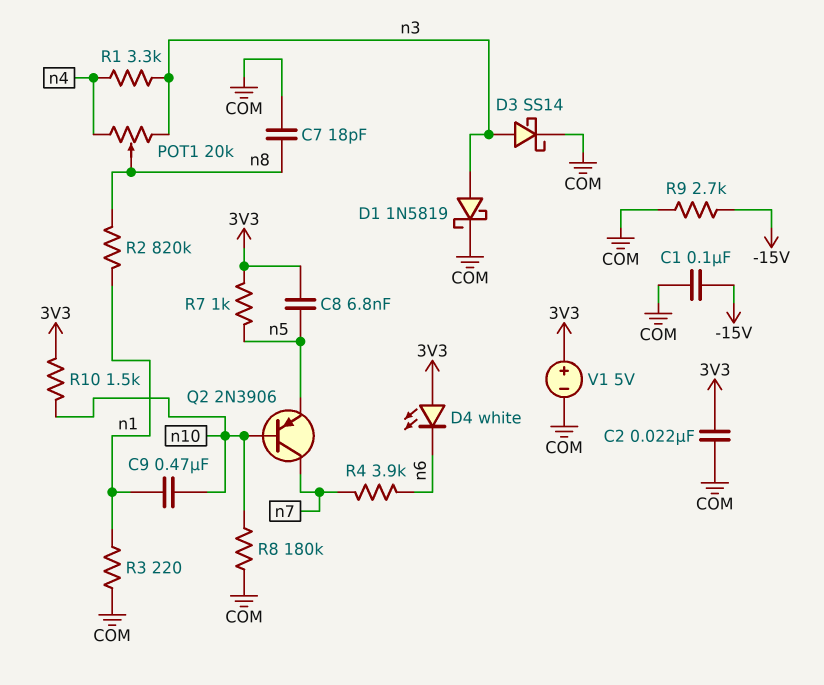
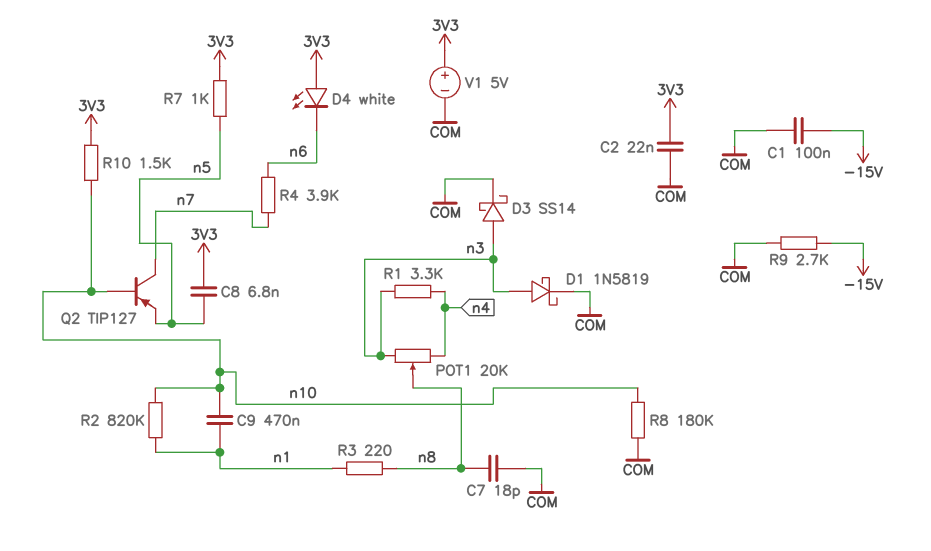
Q2: PNP 2N3906 (B n10, C n7, E n5) -> PNP TIP127 (B n10, C n7, E n5)
R2: 820k (n1, n8) -> 820k (n1, n10)
R3: 220 (COM, n1) -> 220 (n1, n8)

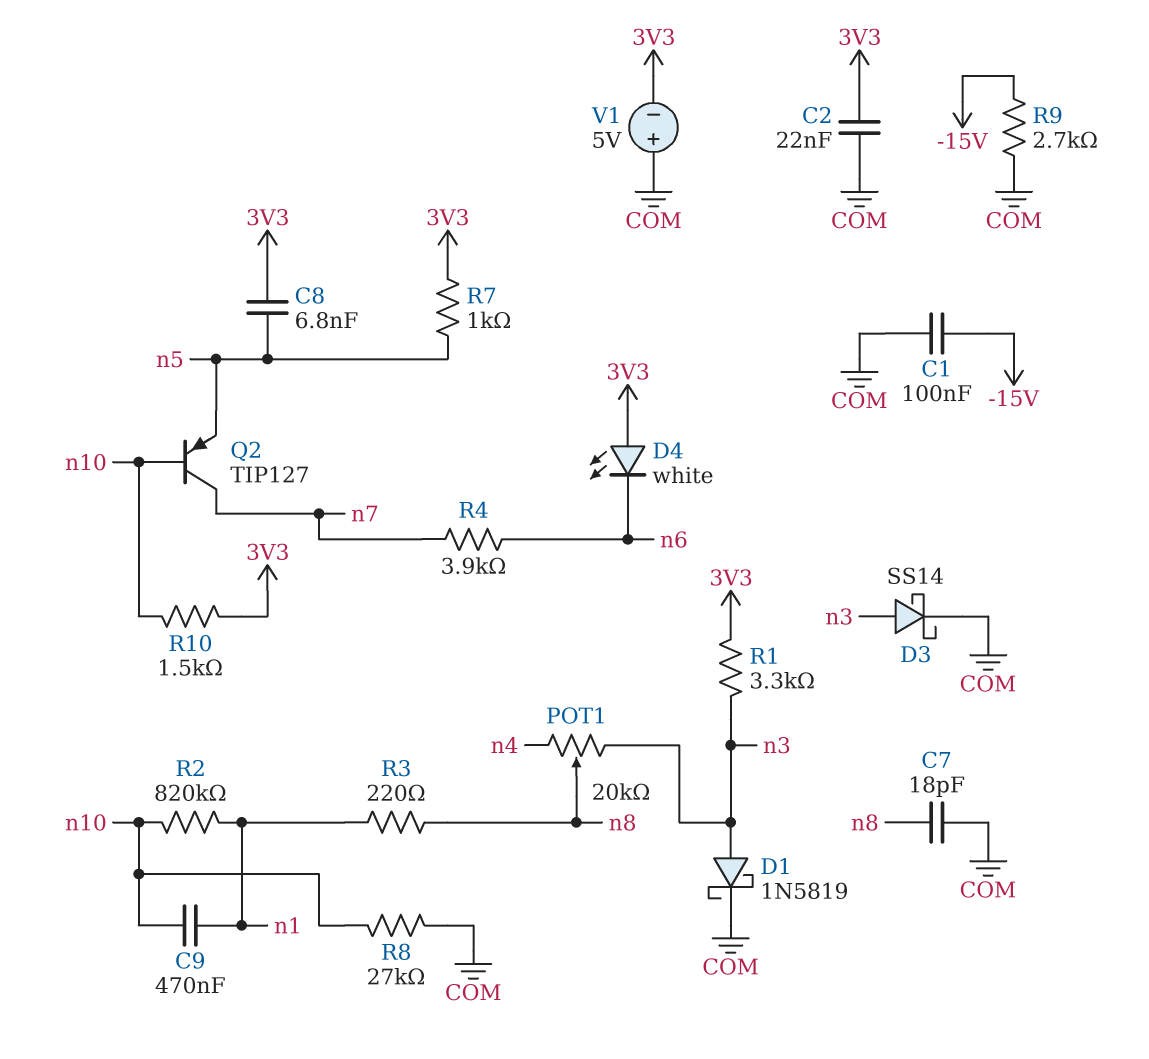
R1: 3.3k (n3, n4) -> 3.3k (3V3, n3)
R8: 180k (COM, n10) -> 27k (COM, n10)
V1: 5V (plus 3V3, minus COM) -> 5V (plus COM, minus 3V3)

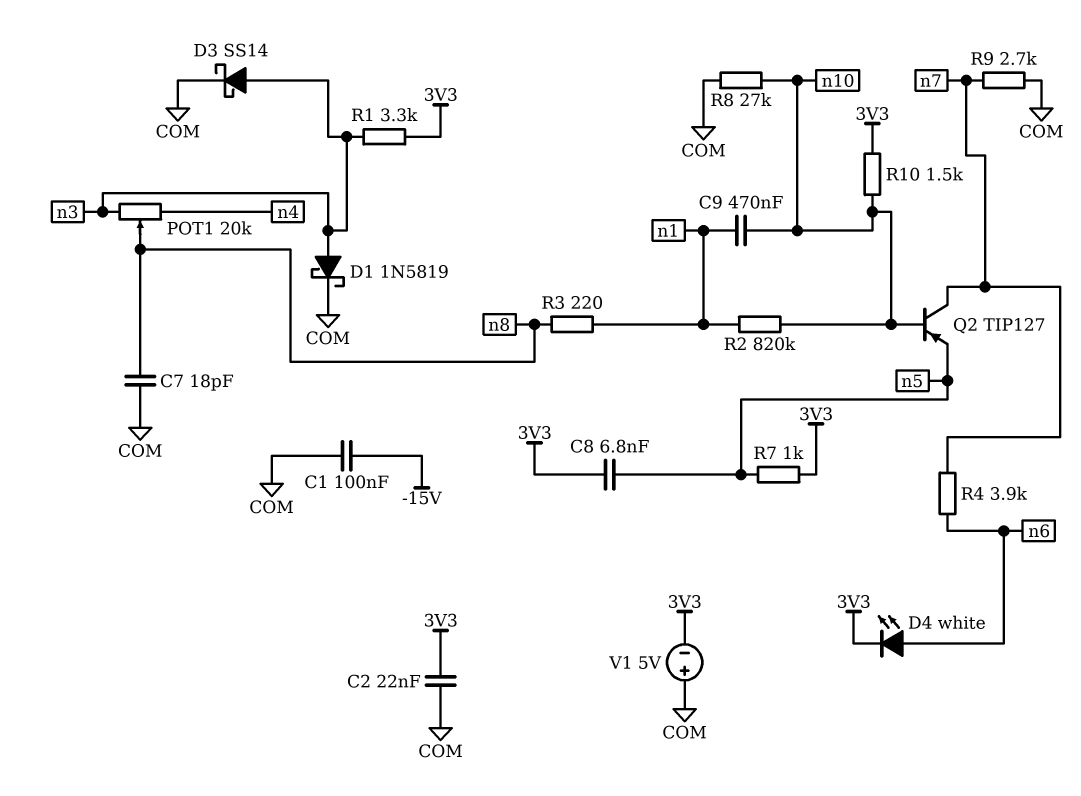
D4: LED white (A 3V3, K n6) -> LED white (A n6, K 3V3)
R9: 2.7k (-15V, COM) -> 2.7k (COM, n7)

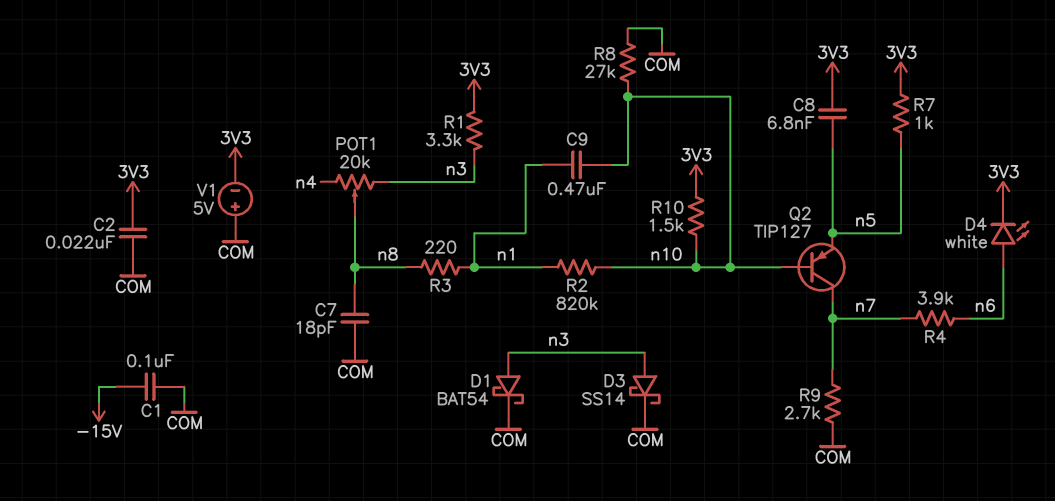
D1: schottky 1N5819 (A n3, K COM) -> schottky BAT54 (A n3, K COM)

